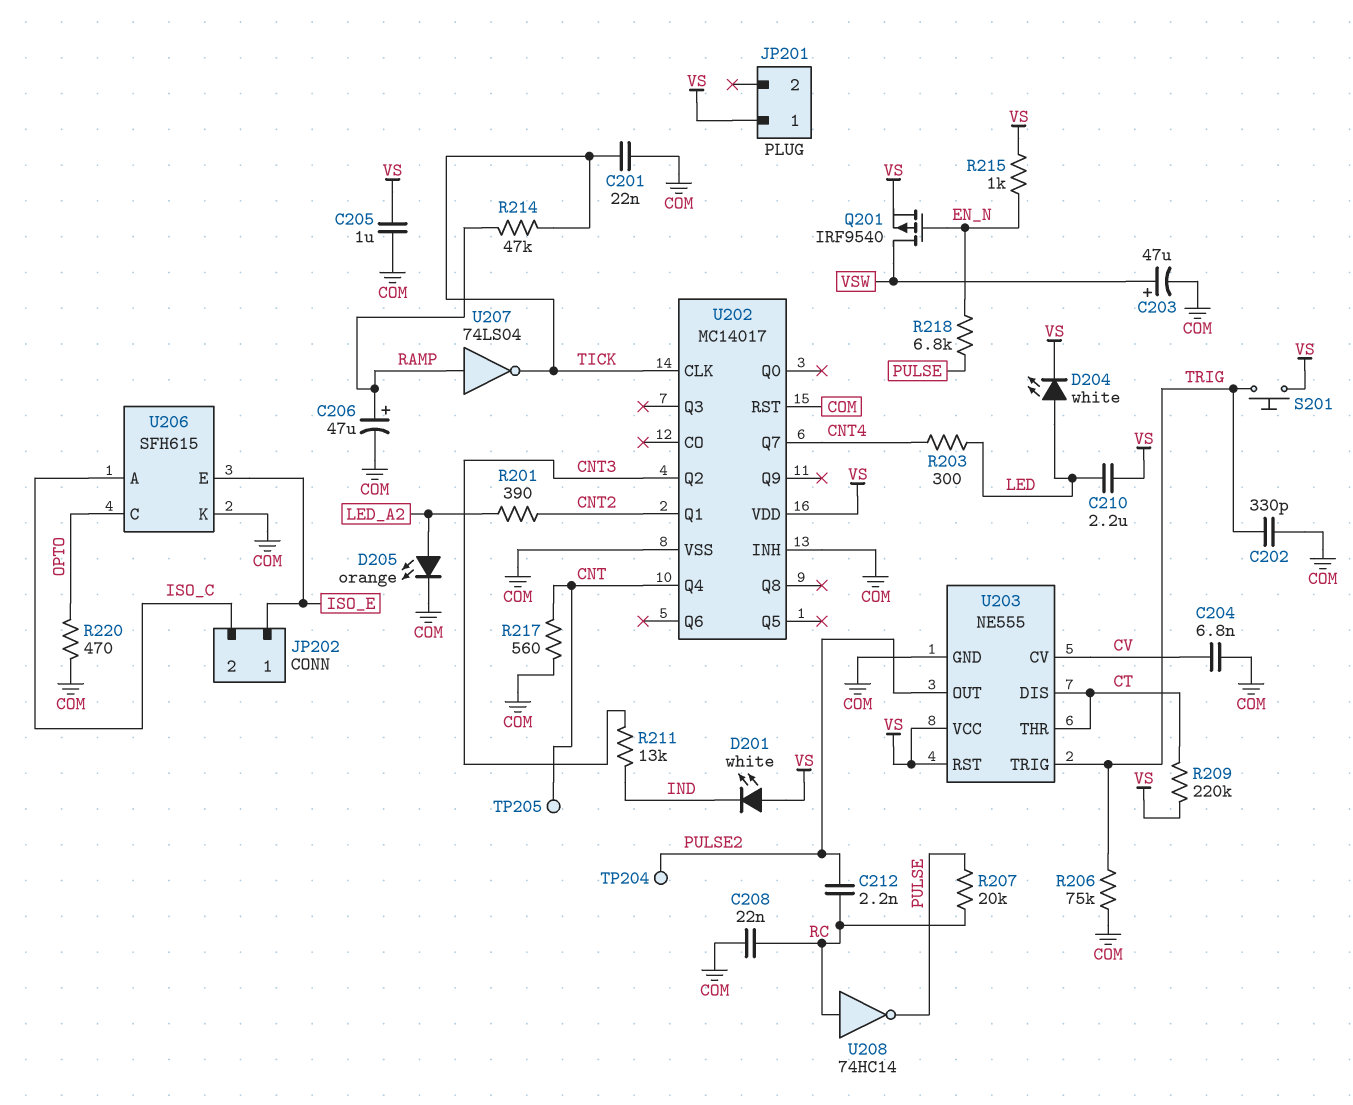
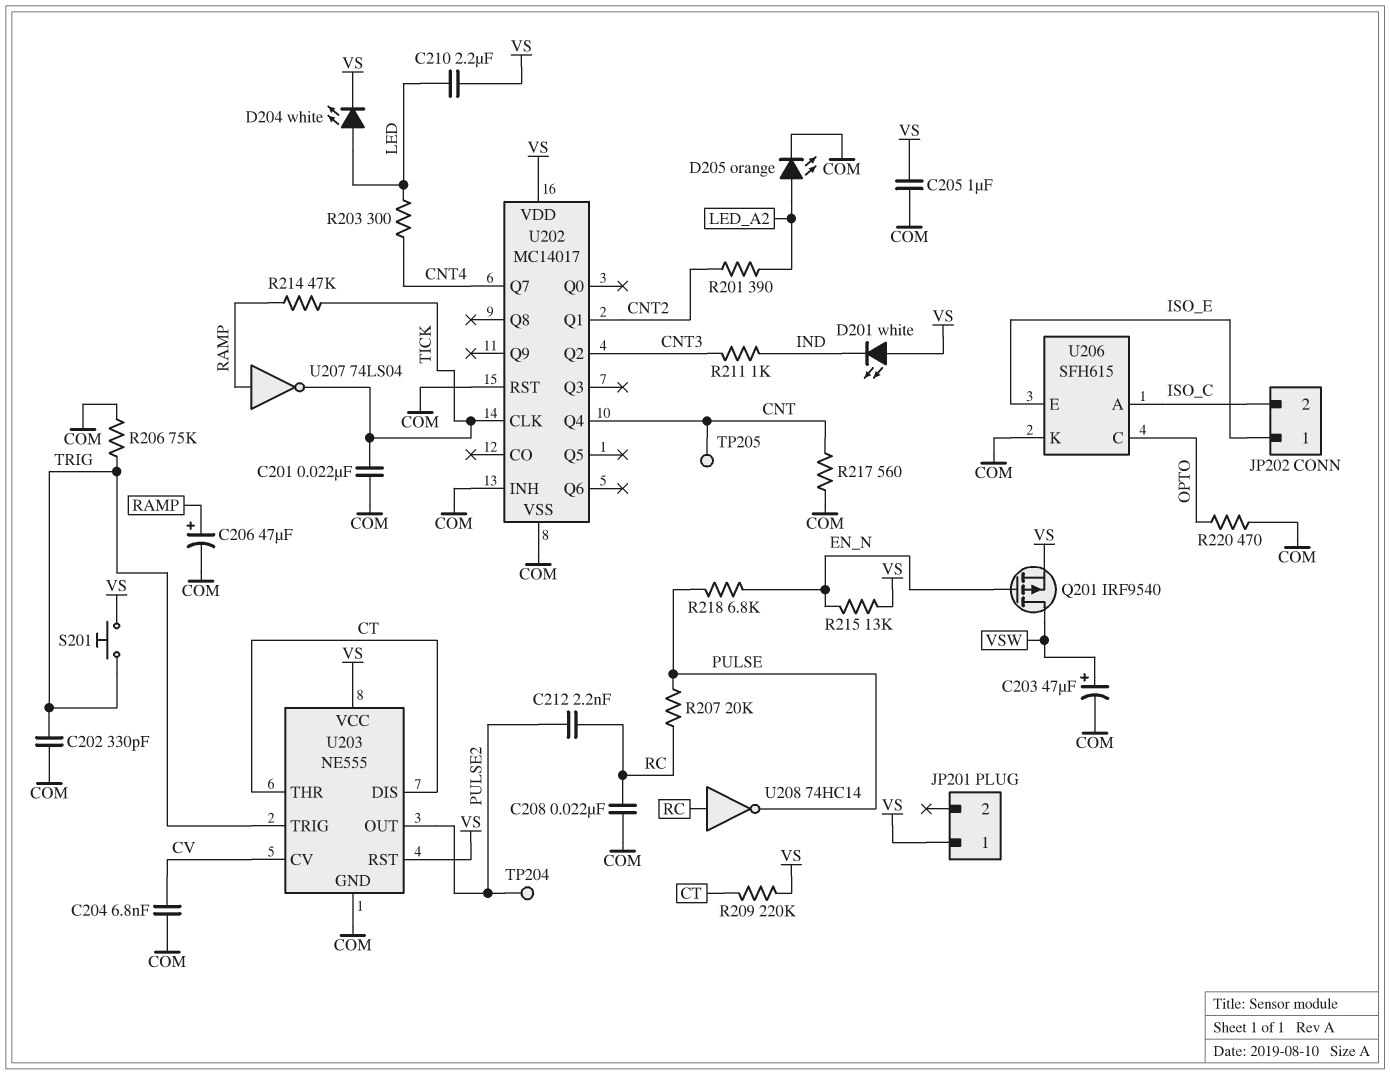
R211: 13k (CNT3, IND) -> 1k (CNT3, IND)
R215: 1k (EN_N, VS) -> 13k (EN_N, VS)

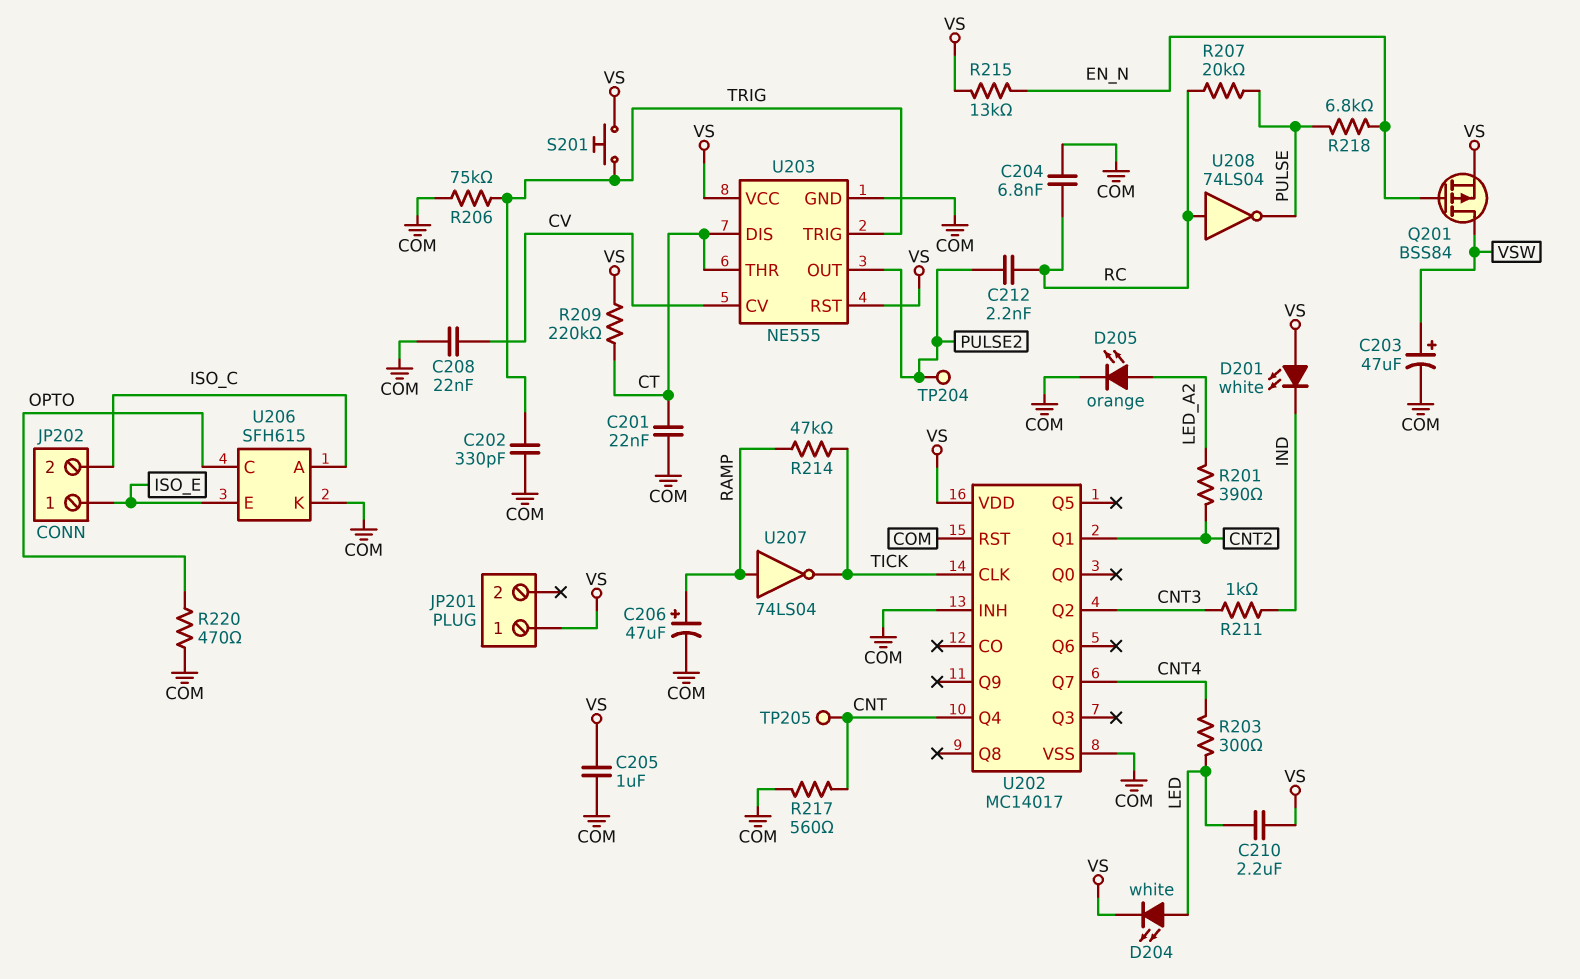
C201: 22nF (COM, TICK) -> 22nF (COM, CT)
C204: 6.8nF (COM, CV) -> 6.8nF (COM, RC)
C208: 22nF (COM, RC) -> 22nF (COM, CV)
Q201: PMOS IRF9540 (G EN_N, D VSW, S VS) -> PMOS BSS84 (G EN_N, D VSW, S VS)
U208: NOT 74HC14 (in RC, out PULSE) -> NOT 74LS04 (in RC, out PULSE)

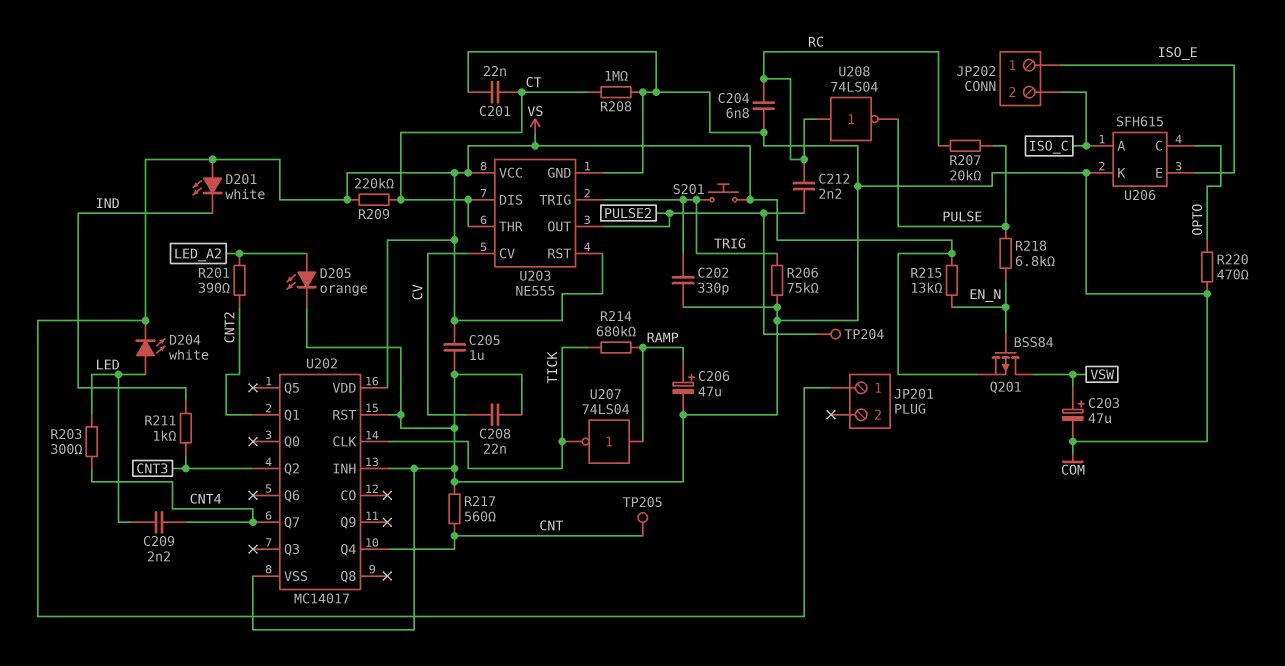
C209: none -> 2.2nF (CNT4, LED)
C210: 2.2uF (LED, VS) -> none
R208: none -> 1M (COM, CT)
R214: 47k (RAMP, TICK) -> 680k (RAMP, TICK)

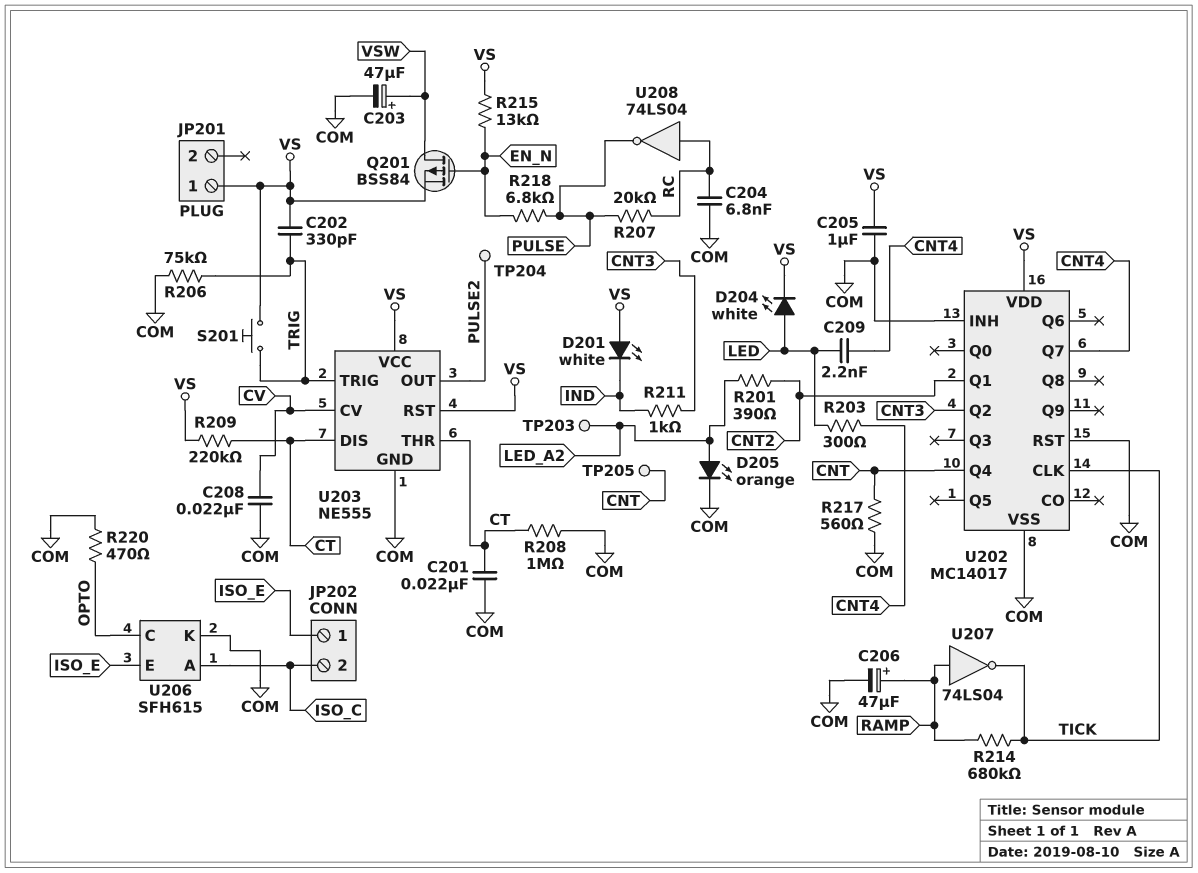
C202: 330pF (COM, TRIG) -> 330pF (TRIG, VS)
C212: 2.2nF (PULSE2, RC) -> none
TP203: none -> test point (LED_A2)

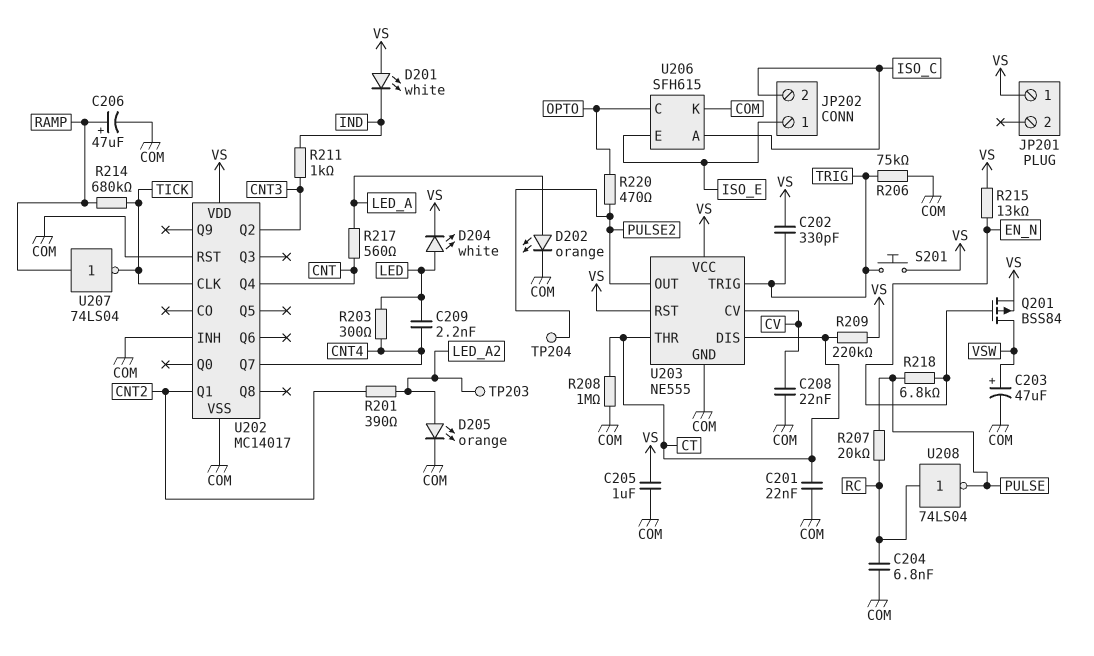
D202: none -> LED orange (A LED_A, K COM)
R217: 560 (CNT, COM) -> 560 (CNT, LED_A)
R220: 470 (COM, OPTO) -> 470 (OPTO, PULSE2)
TP205: test point (CNT) -> none

